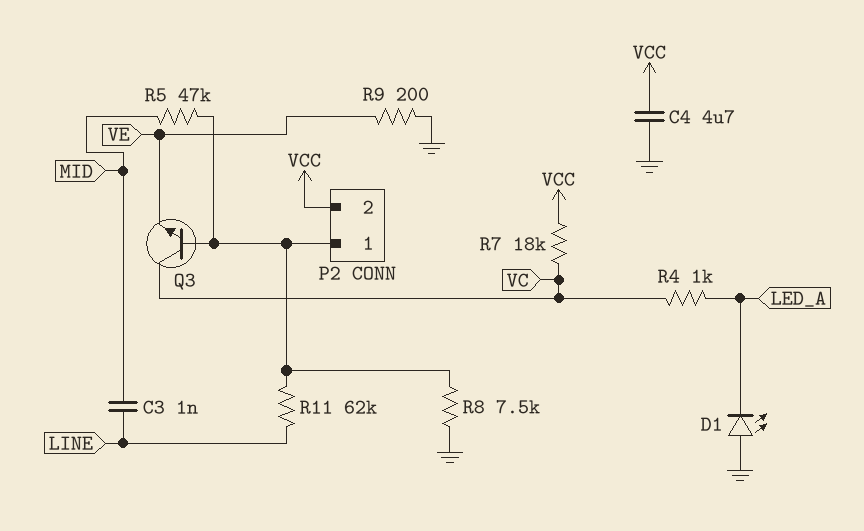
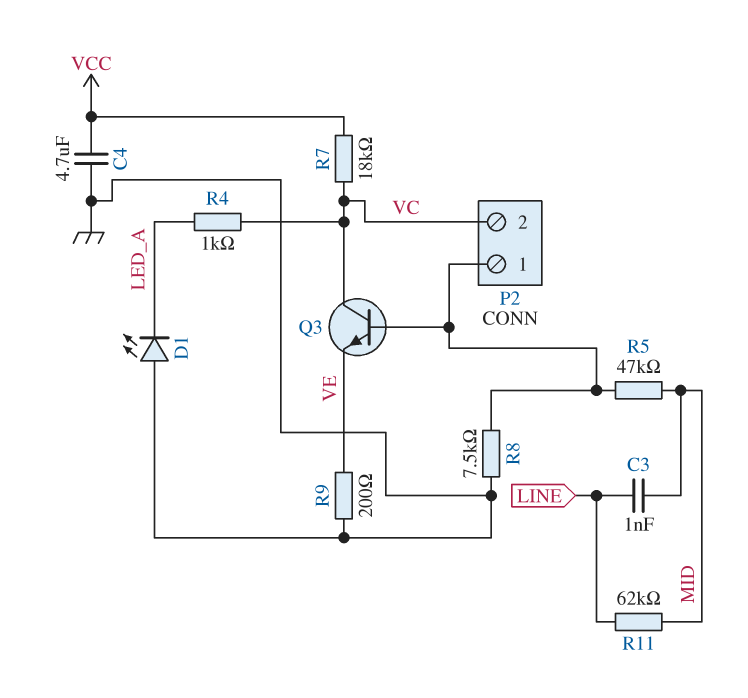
P2 pin 2: VCC -> VC
R11: 62k (LINE, P2/1) -> 62k (LINE, MID)

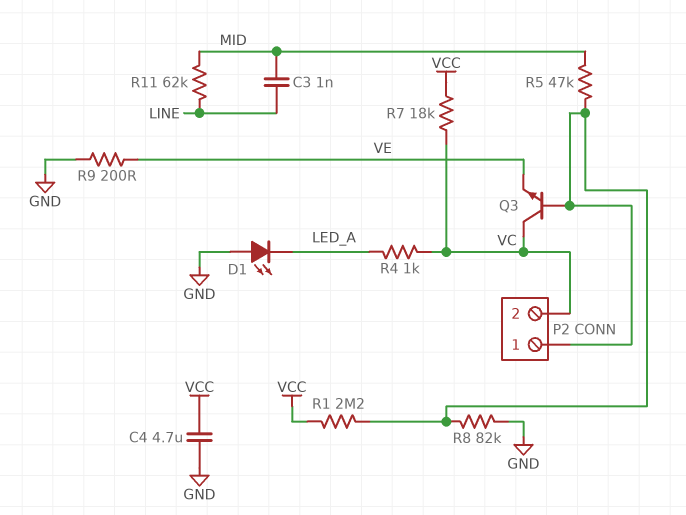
R1: none -> 2.2M (P2/1, VCC)
R8: 7.5k (GND, P2/1) -> 82k (GND, P2/1)

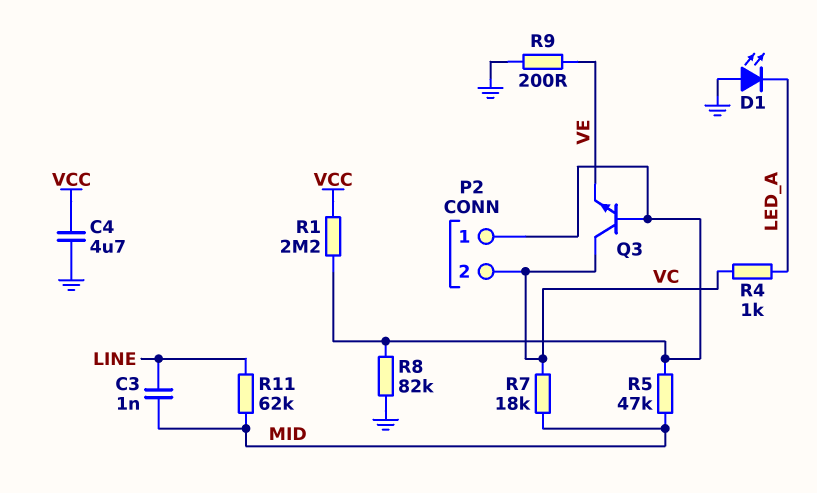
R7: 18k (VC, VCC) -> 18k (MID, VC)

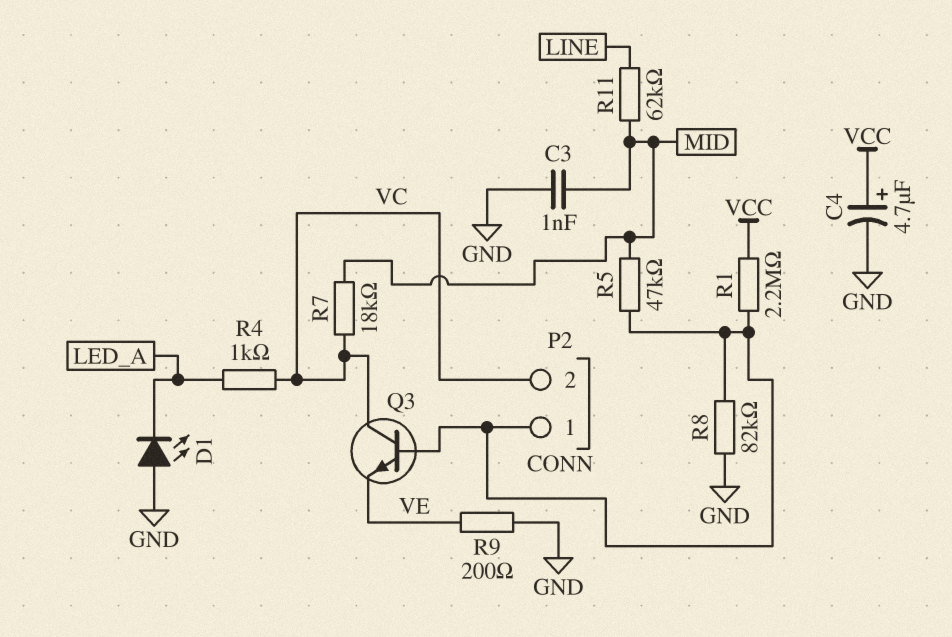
C3: 1nF (LINE, MID) -> 1nF (GND, MID)
C4: 4.7uF (GND, VCC) -> 4.7uF (plus VCC, minus GND)

